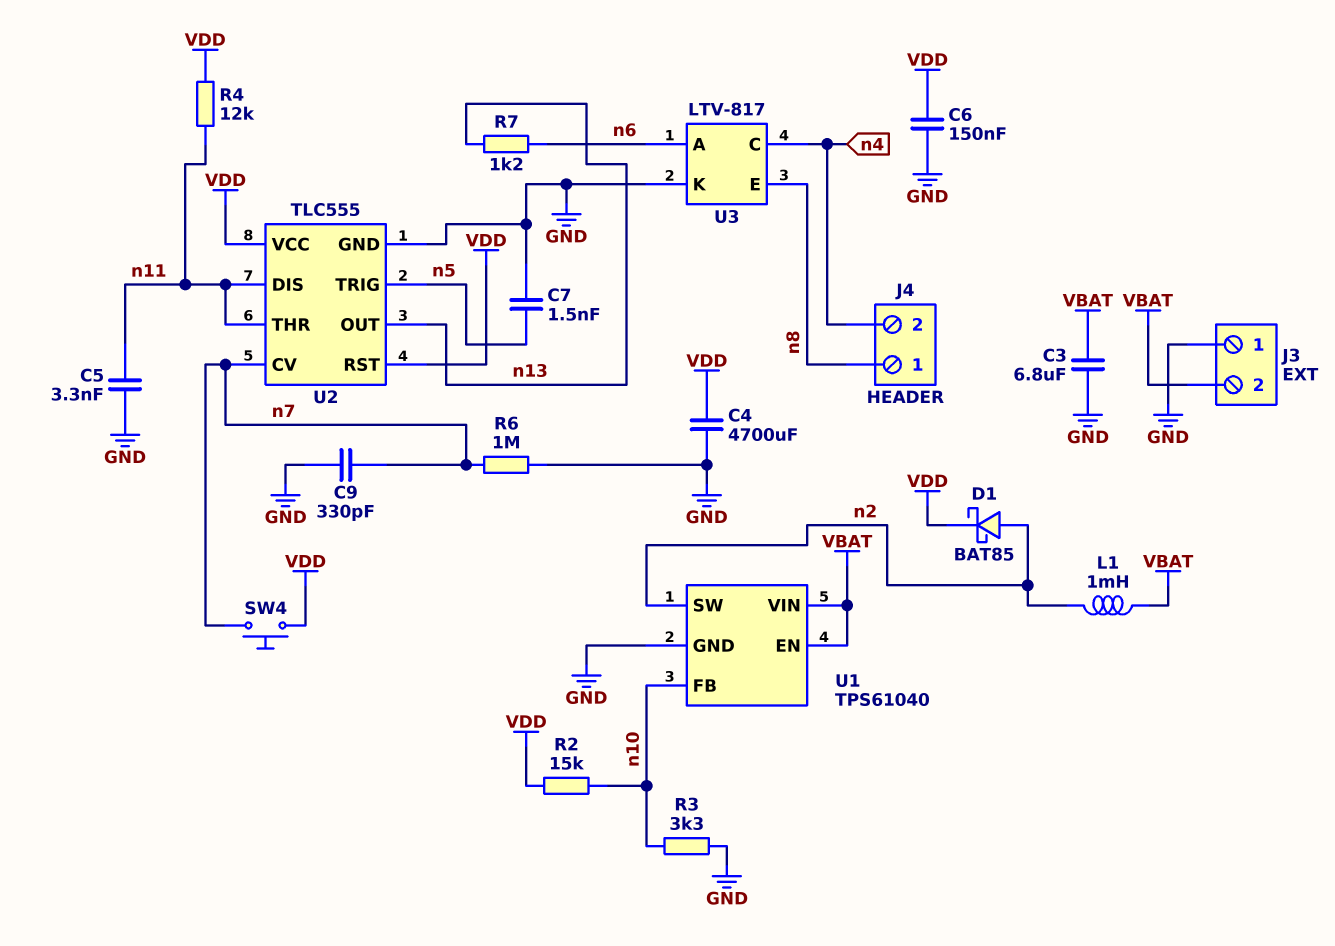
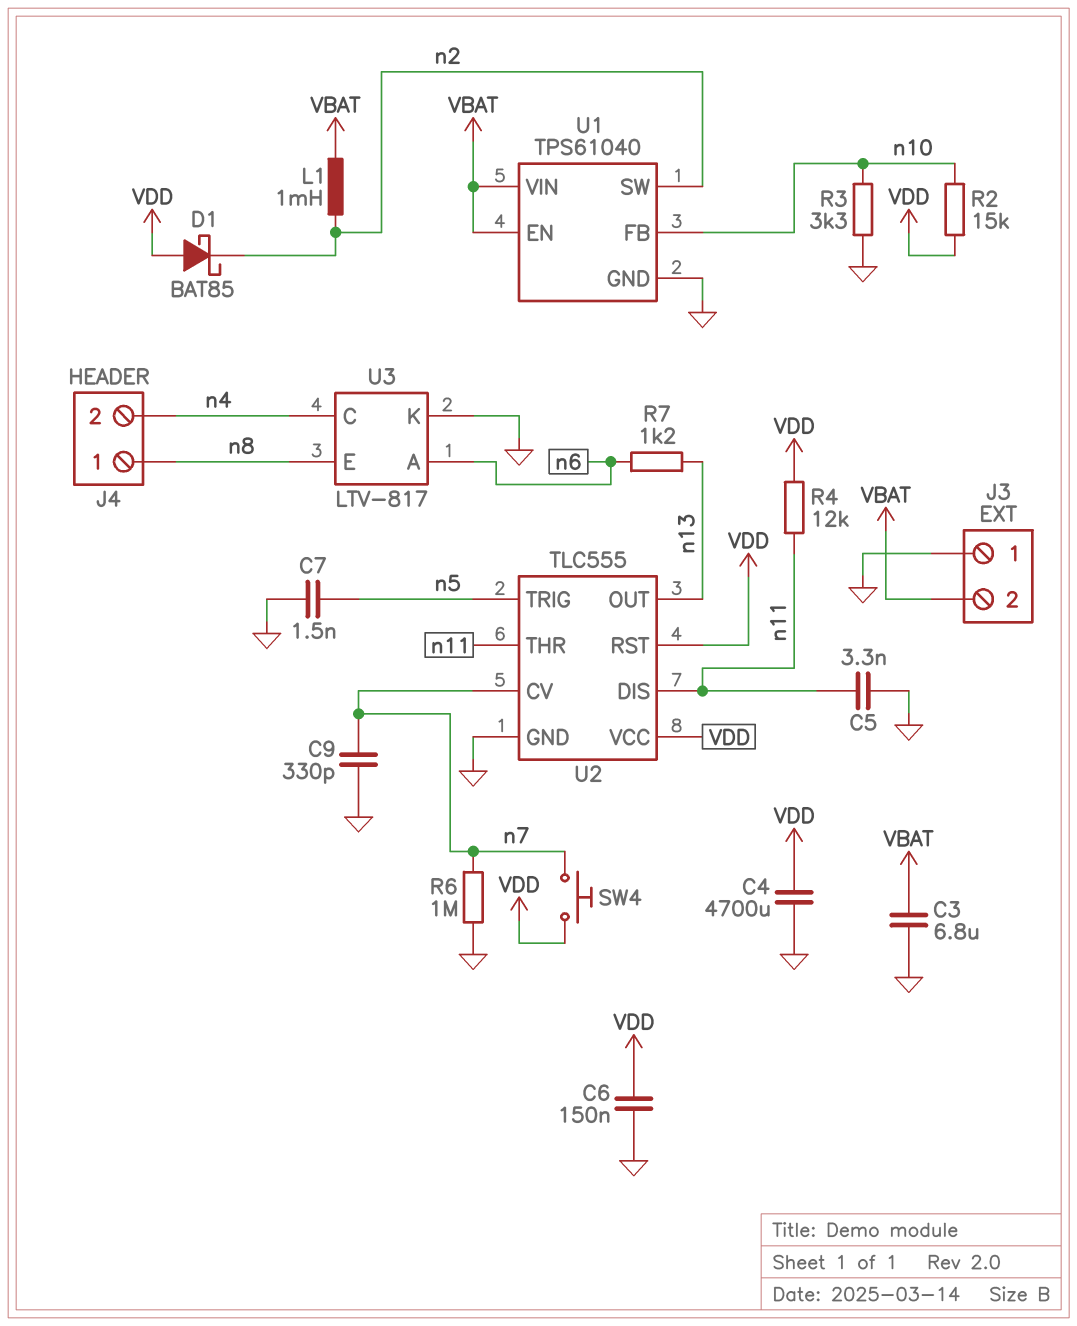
D1: schottky BAT85 (A n2, K VDD) -> schottky BAT85 (A VDD, K n2)

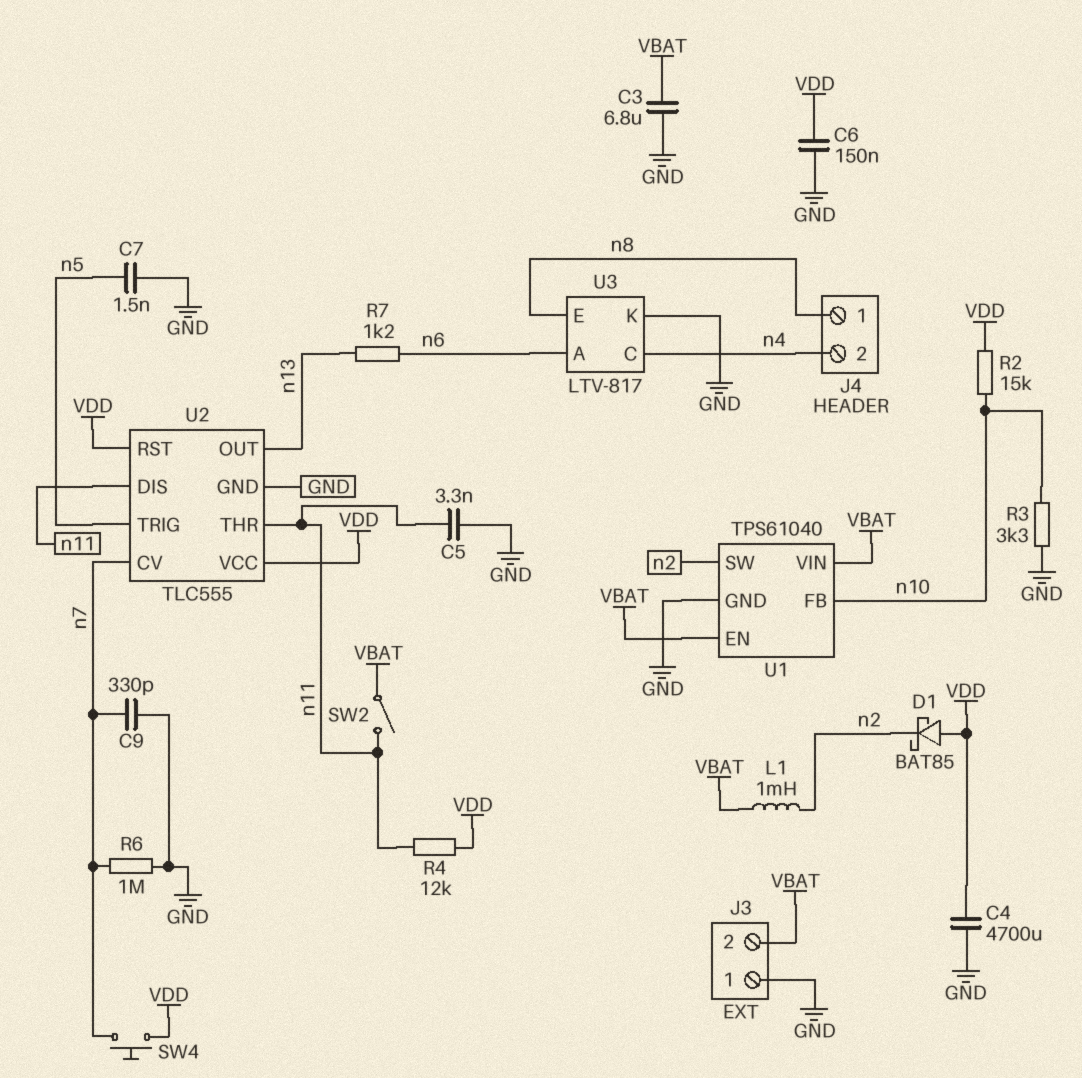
SW2: none -> switch (VBAT, n11)

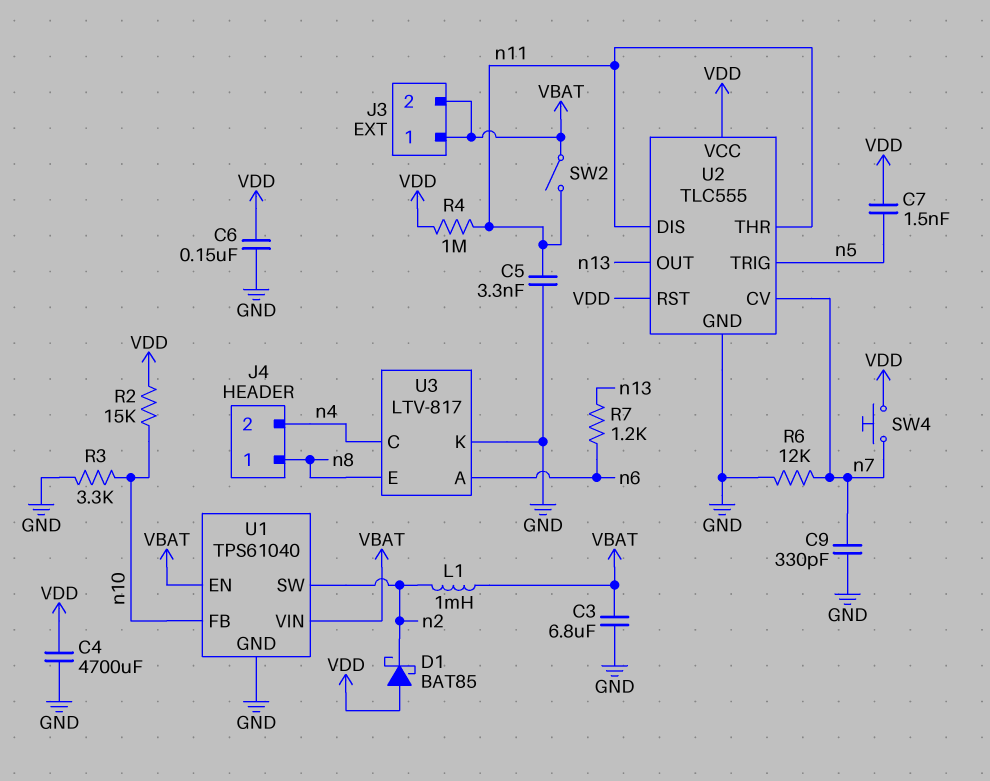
C7: 1.5nF (GND, n5) -> 1.5nF (VDD, n5)
J3 pin 1: GND -> VBAT
R4: 12k (VDD, n11) -> 1M (VDD, n11)
R6: 1M (GND, n7) -> 12k (GND, n7)

